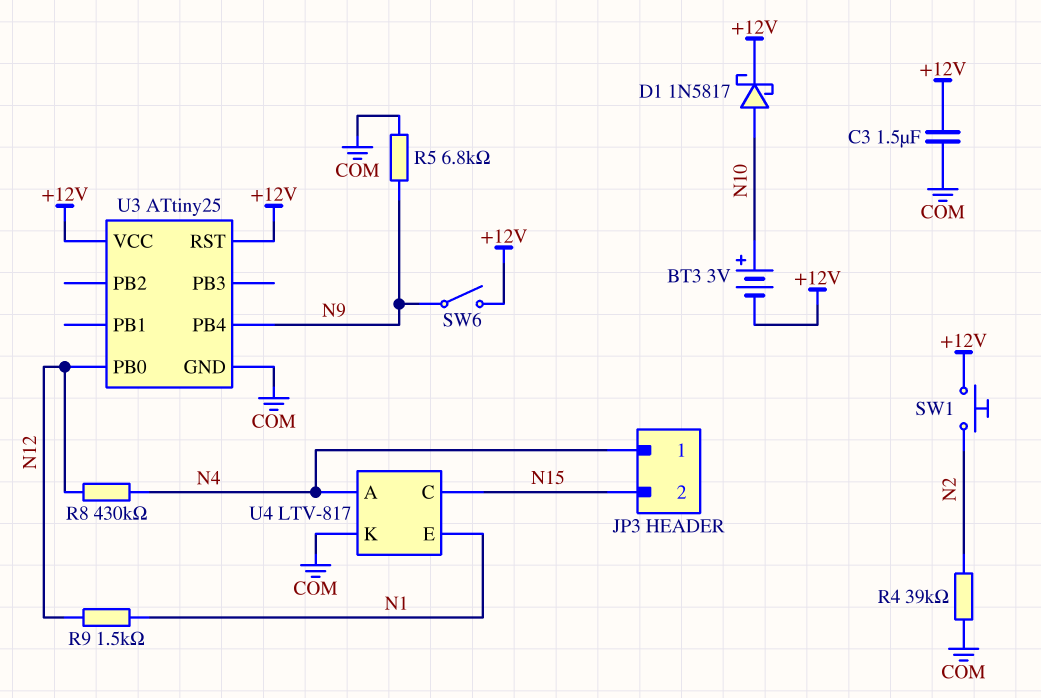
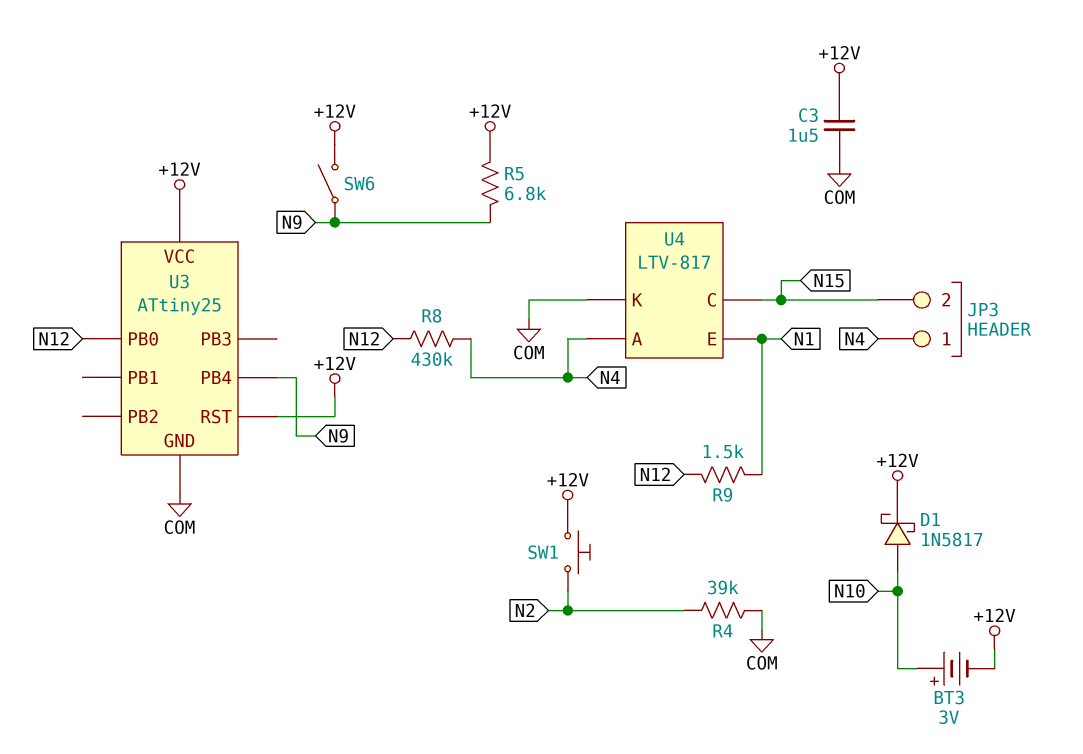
R5: 6.8k (COM, N9) -> 6.8k (+12V, N9)

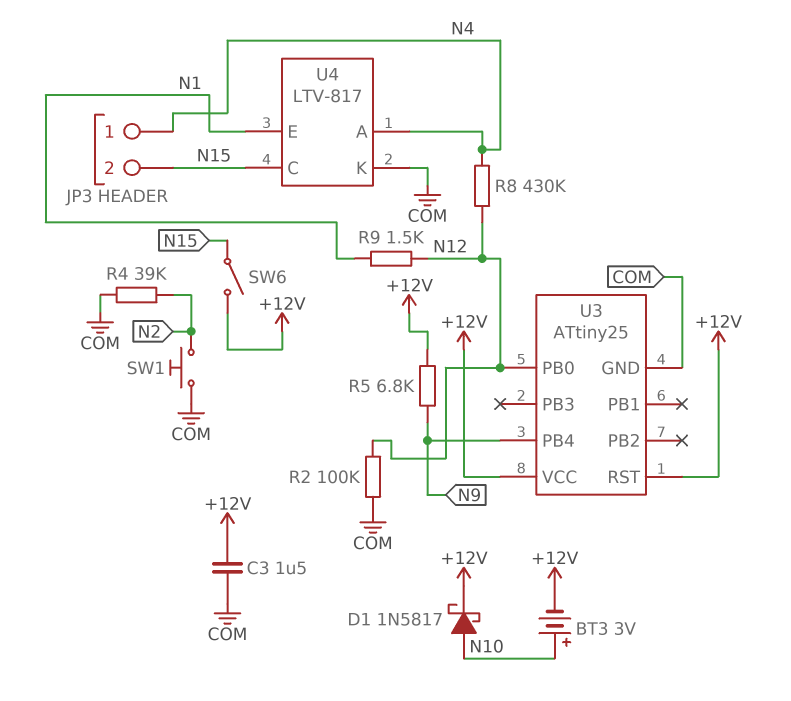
R2: none -> 100k (COM, N12)
SW1: button (+12V, N2) -> button (COM, N2)
SW6: switch (+12V, N9) -> switch (+12V, N15)

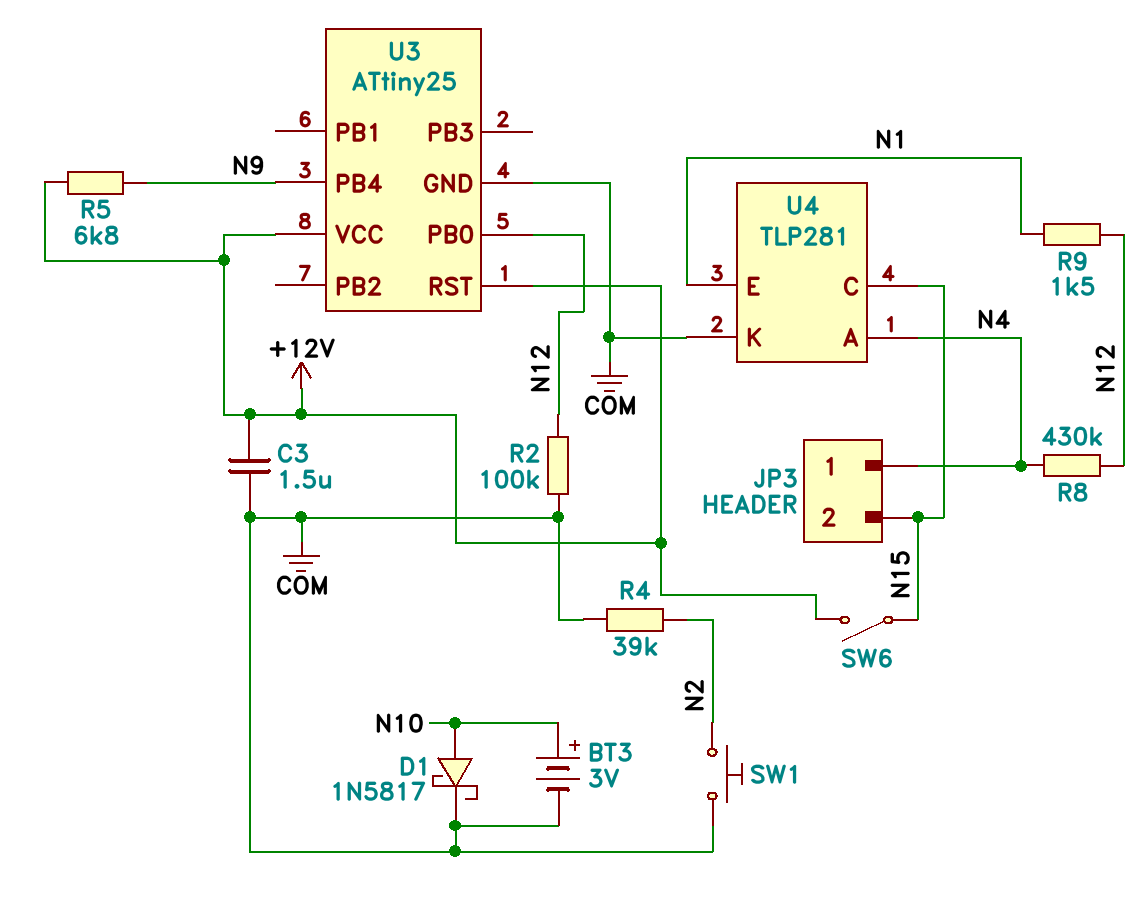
BT3: 3V (plus N10, minus +12V) -> 3V (plus N10, minus COM)
D1: schottky 1N5817 (A N10, K +12V) -> schottky 1N5817 (A N10, K COM)
U4: LTV-817 -> TLP281

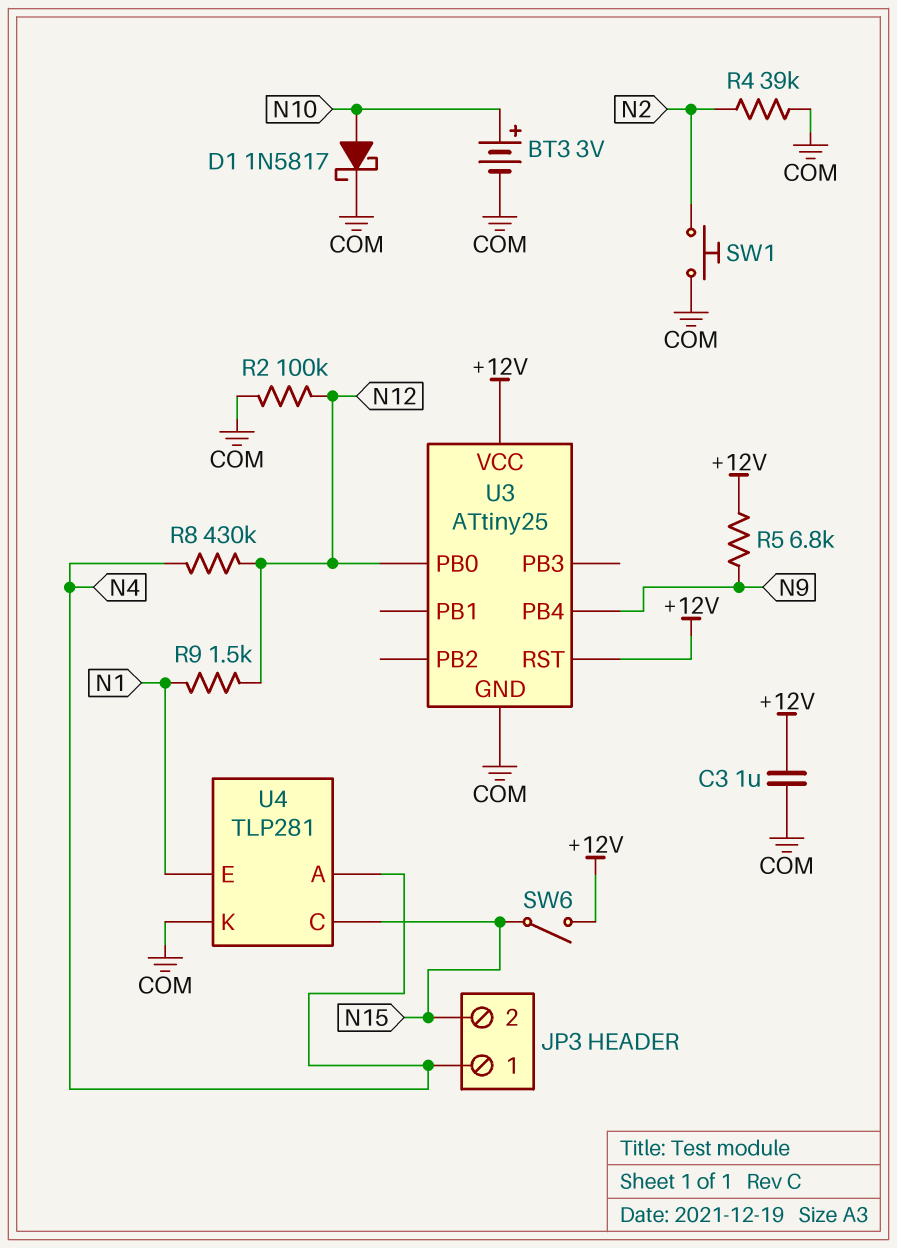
C3: 1.5uF (+12V, COM) -> 1uF (+12V, COM)

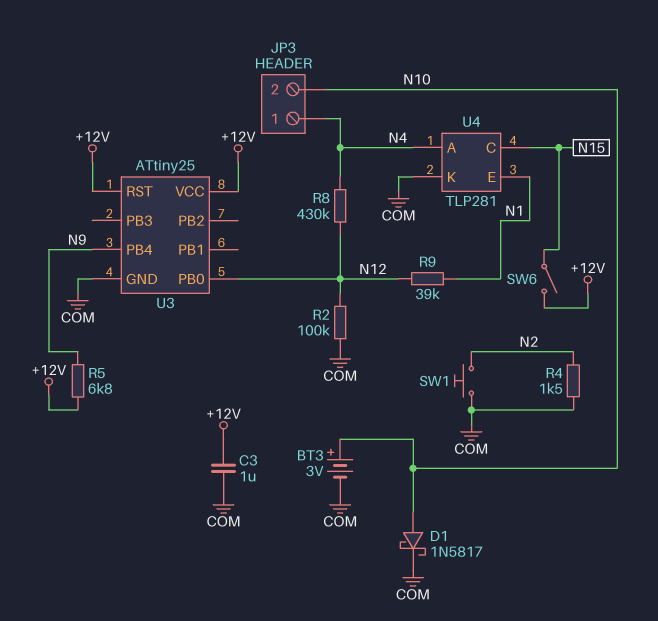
JP3 pin 2: N15 -> N10
R4: 39k (COM, N2) -> 1.5k (COM, N2)
R9: 1.5k (N1, N12) -> 39k (N1, N12)

